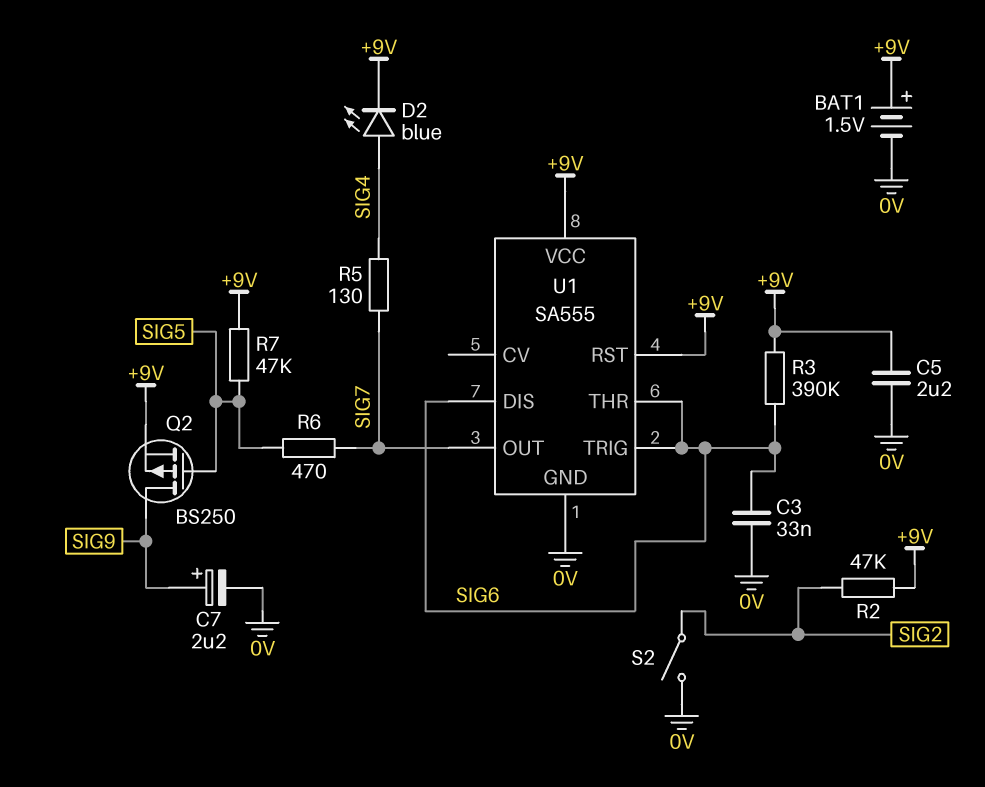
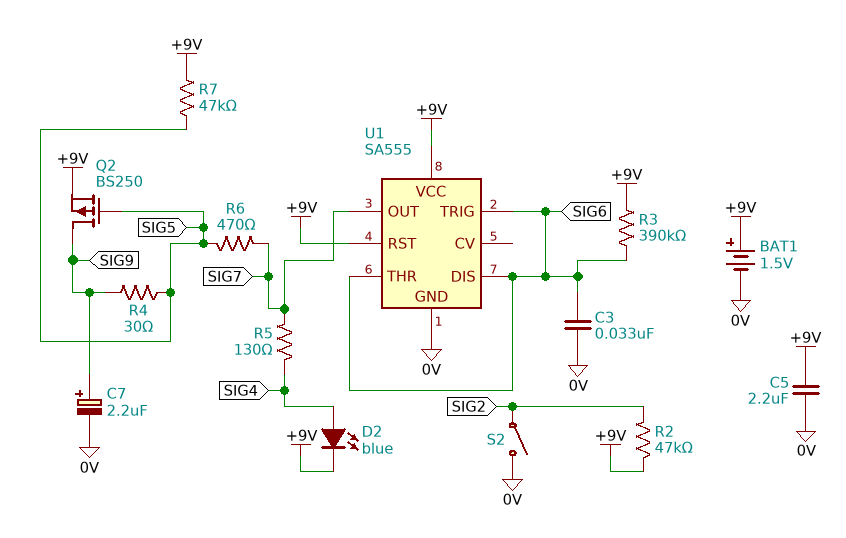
R4: none -> 30 (SIG5, SIG9)

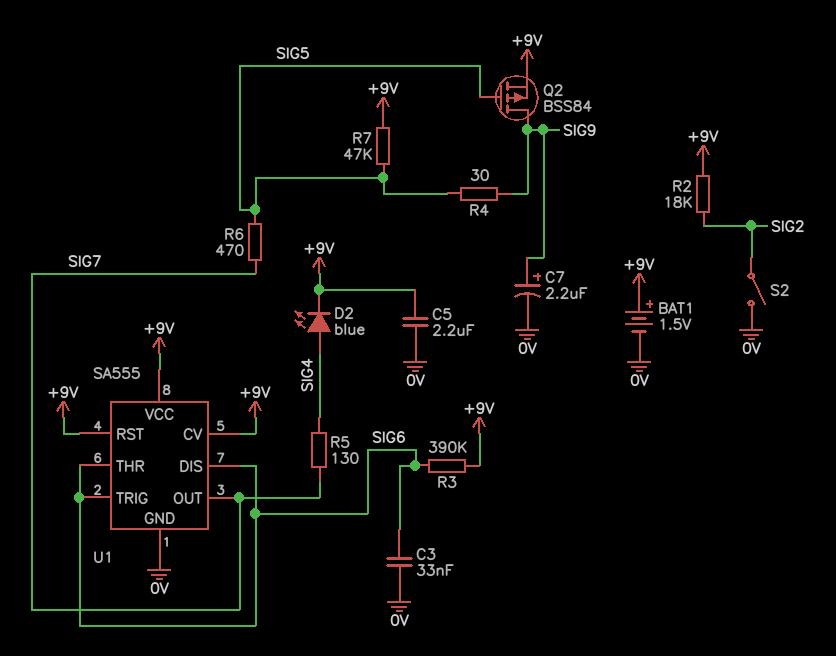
Q2: PMOS BS250 (G SIG5, D SIG9, S +9V) -> PMOS BSS84 (G SIG5, D SIG9, S +9V)
R2: 47k (+9V, SIG2) -> 18k (+9V, SIG2)
U1 pin CV: none -> +9V

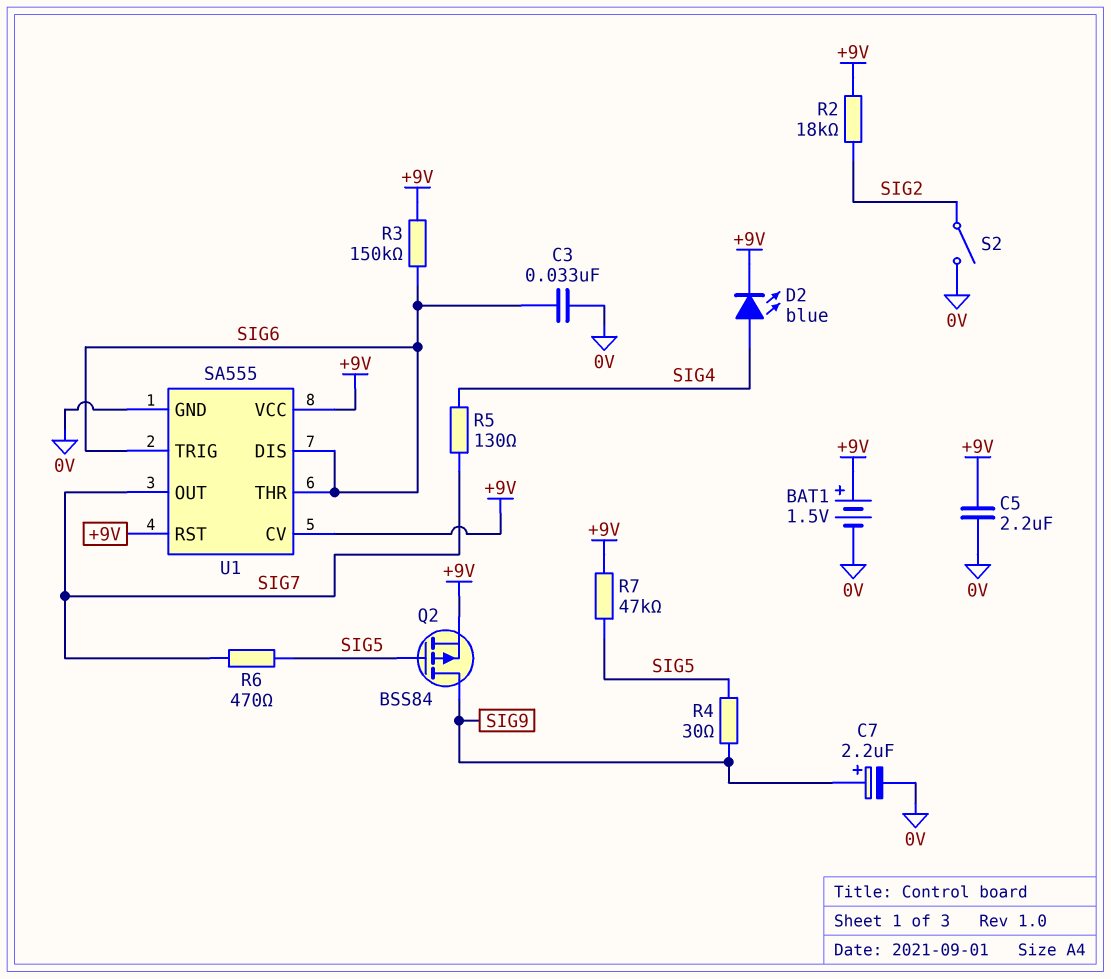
R3: 390k (+9V, SIG6) -> 150k (+9V, SIG6)

